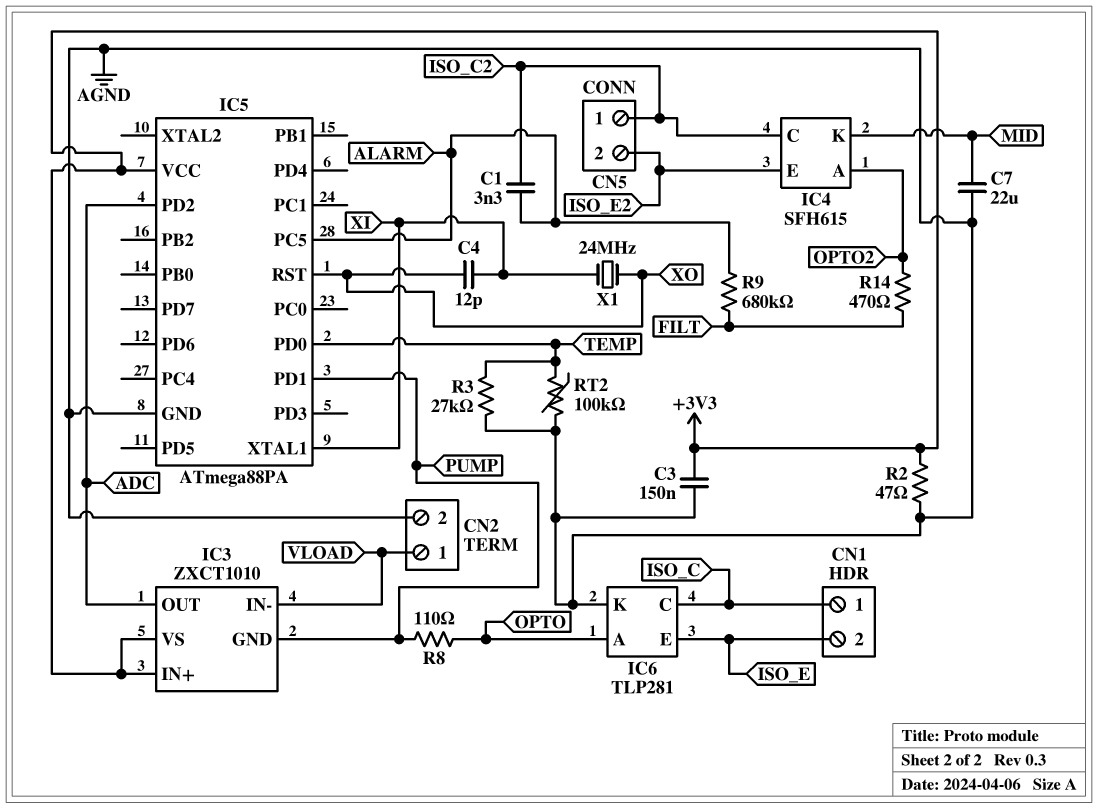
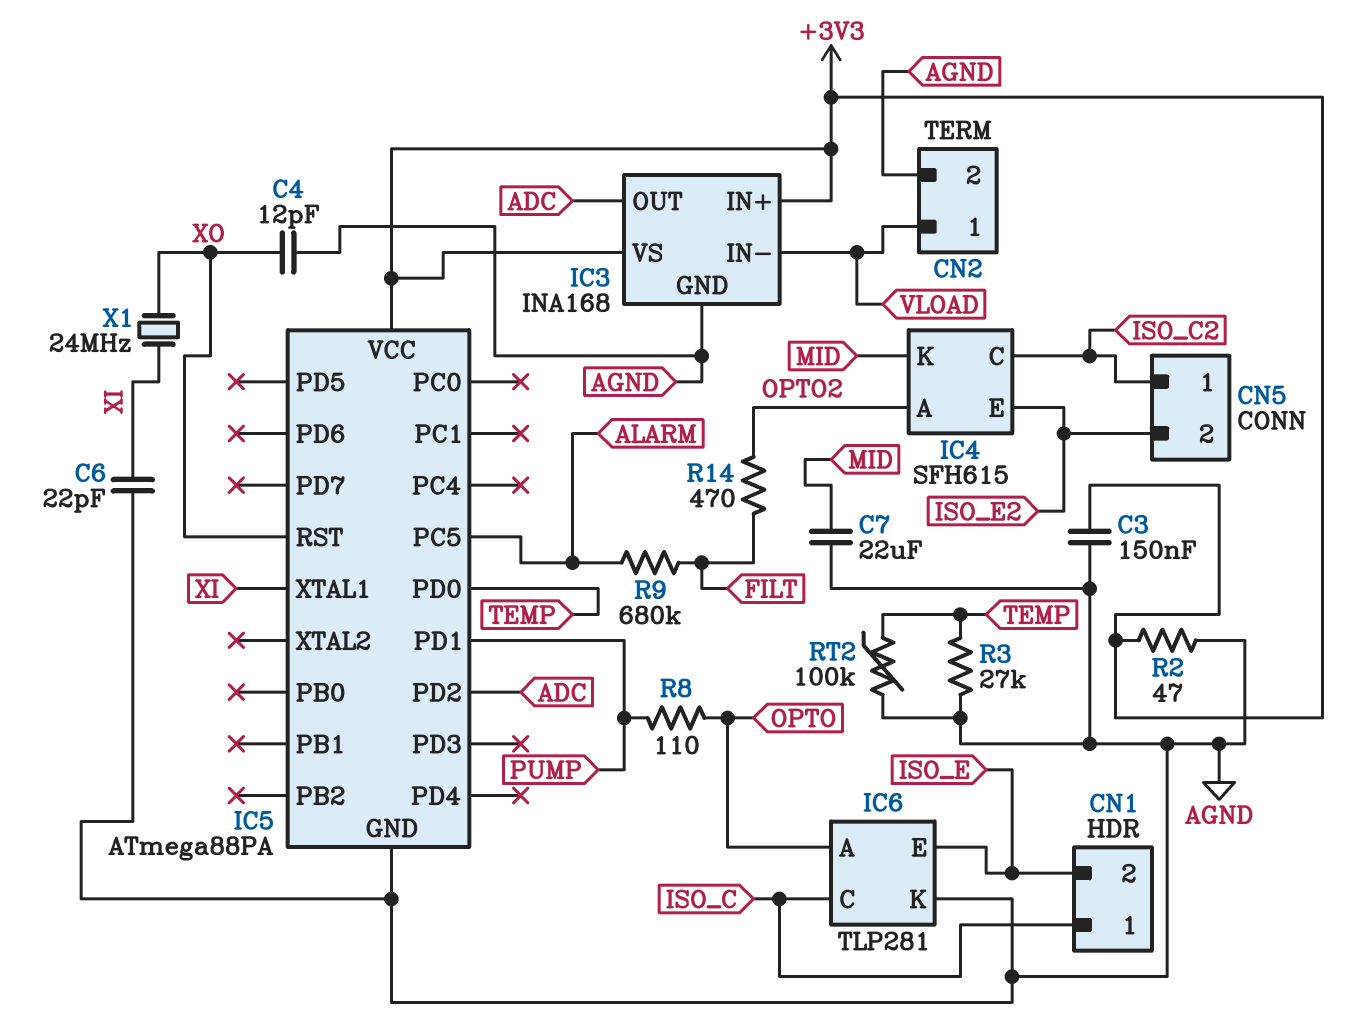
C1: 3.3nF (ALARM, ISO_C2) -> none
C4: 12pF (XI, XO) -> 12pF (AGND, XO)
C6: none -> 22pF (AGND, XI)
IC3: ZXCT1010 -> INA168
IC3 pin GND: PUMP -> AGND

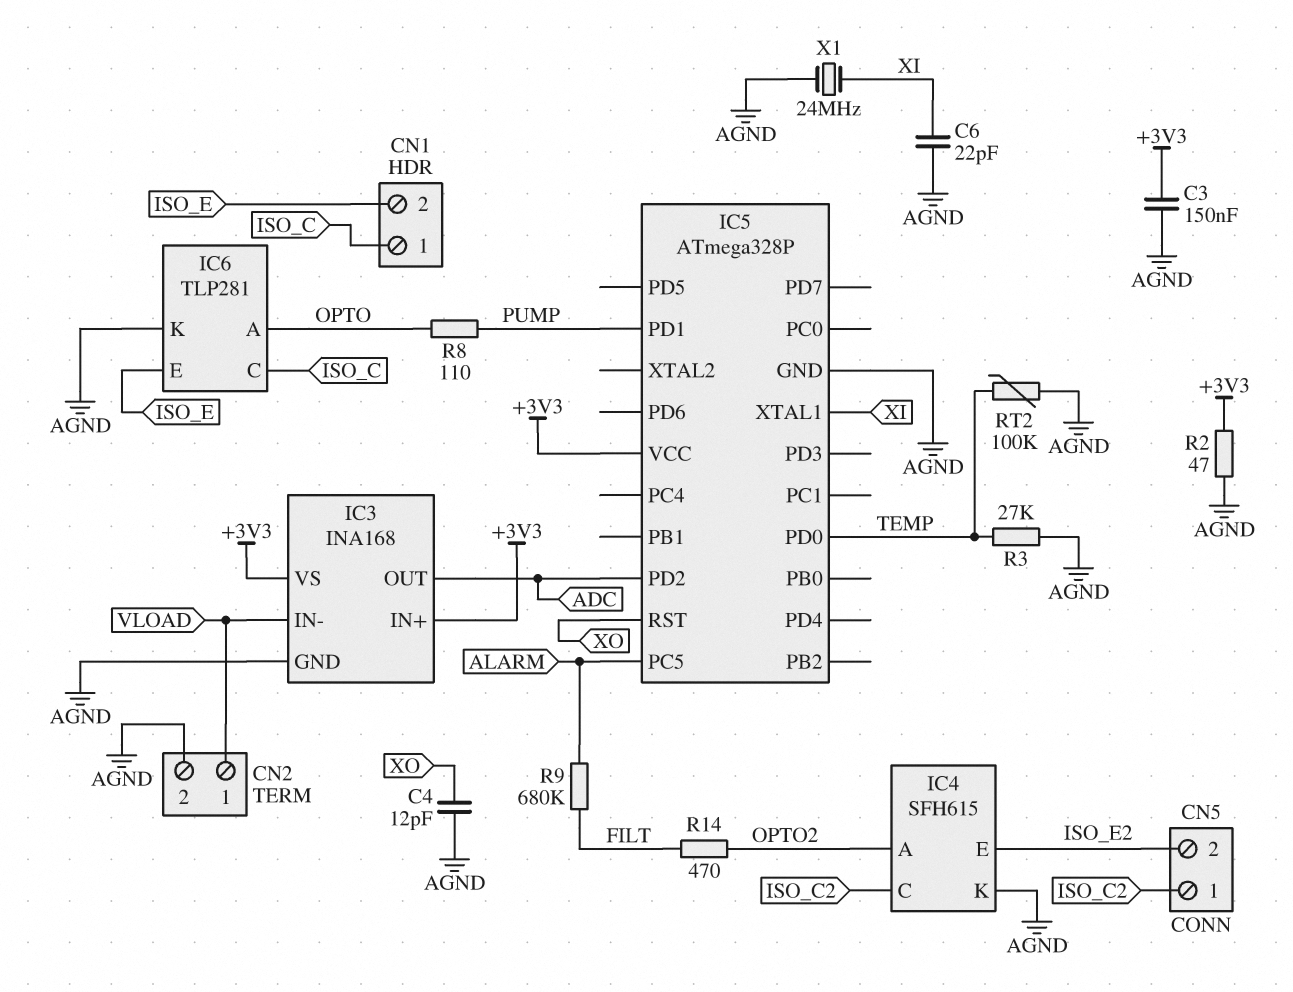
C7: 22uF (AGND, MID) -> none
IC4 pin K: MID -> AGND
IC5: ATmega88PA -> ATmega328P
X1: 24MHz (XI, XO) -> 24MHz (AGND, XI)

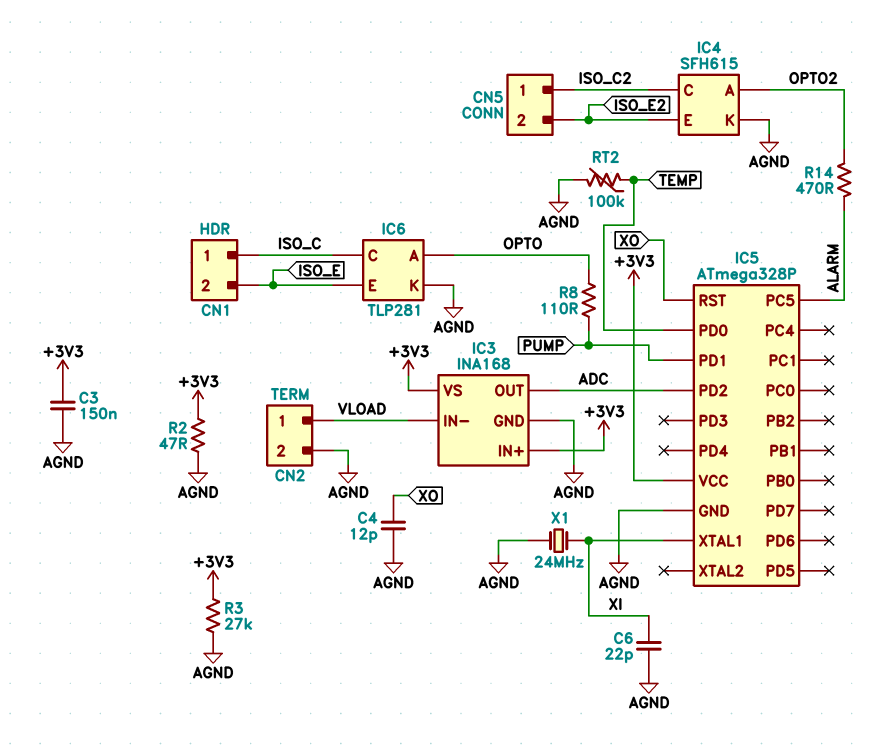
R3: 27k (AGND, TEMP) -> 27k (+3V3, AGND)
R9: 680k (ALARM, FILT) -> none
R14: 470 (FILT, OPTO2) -> 470 (ALARM, OPTO2)

